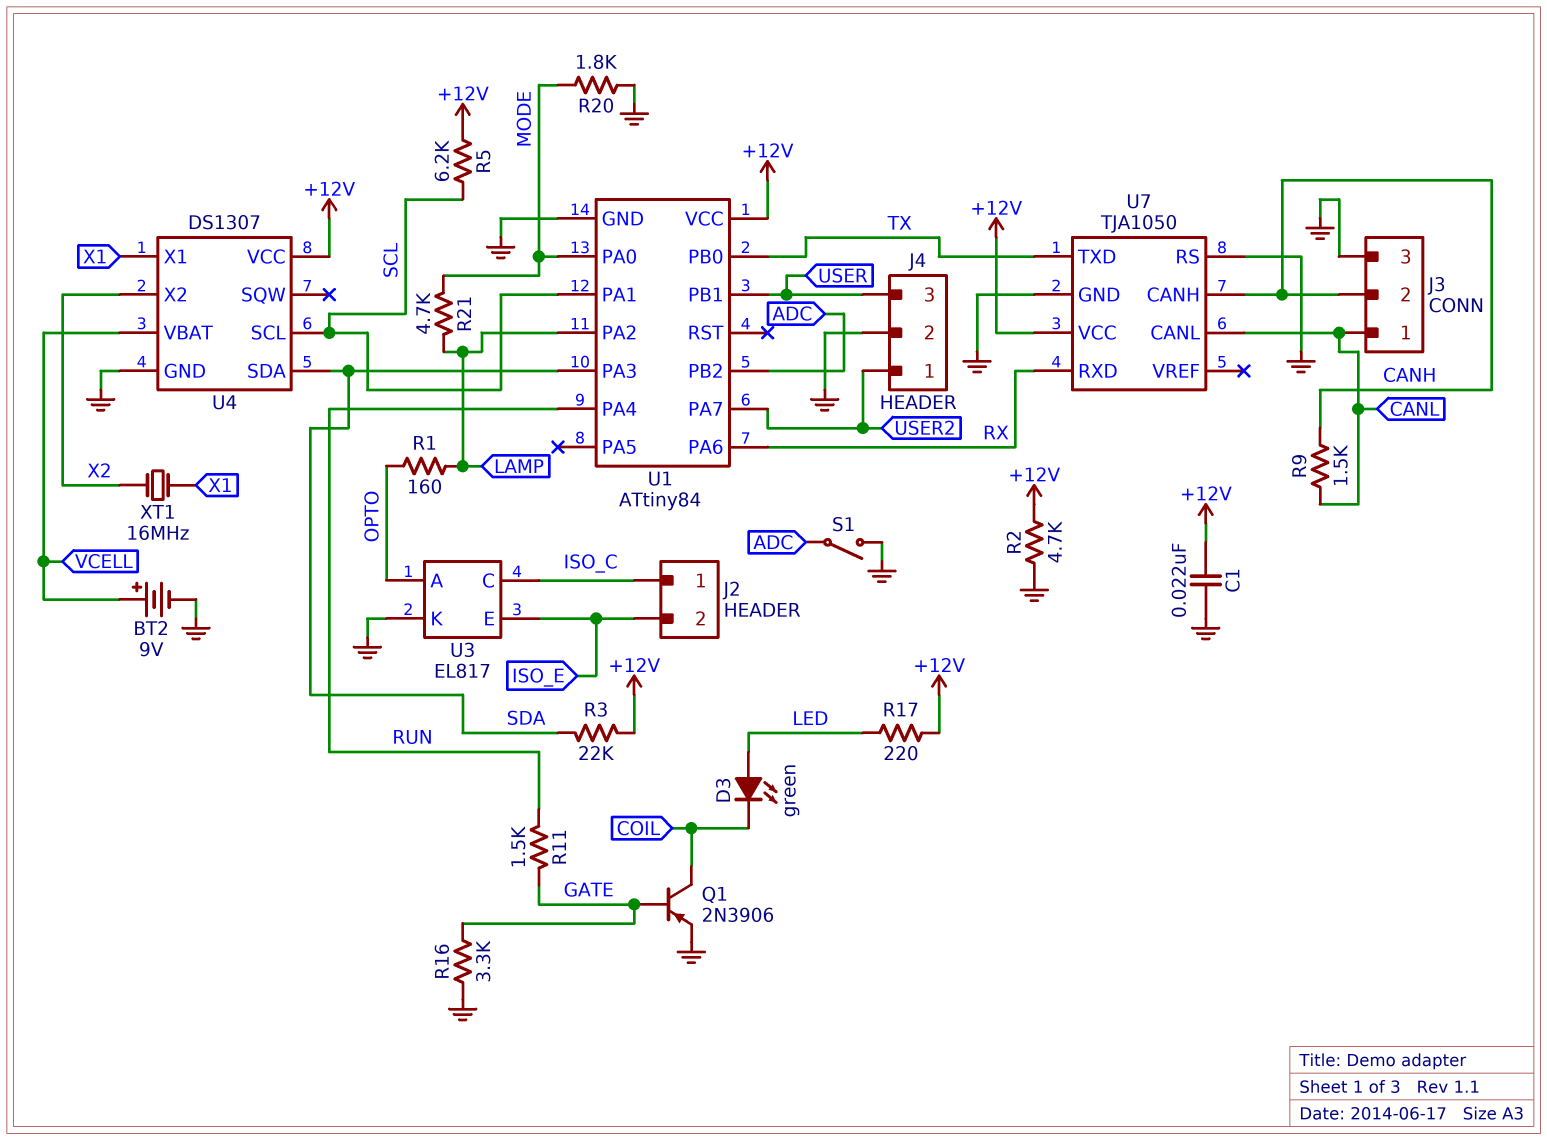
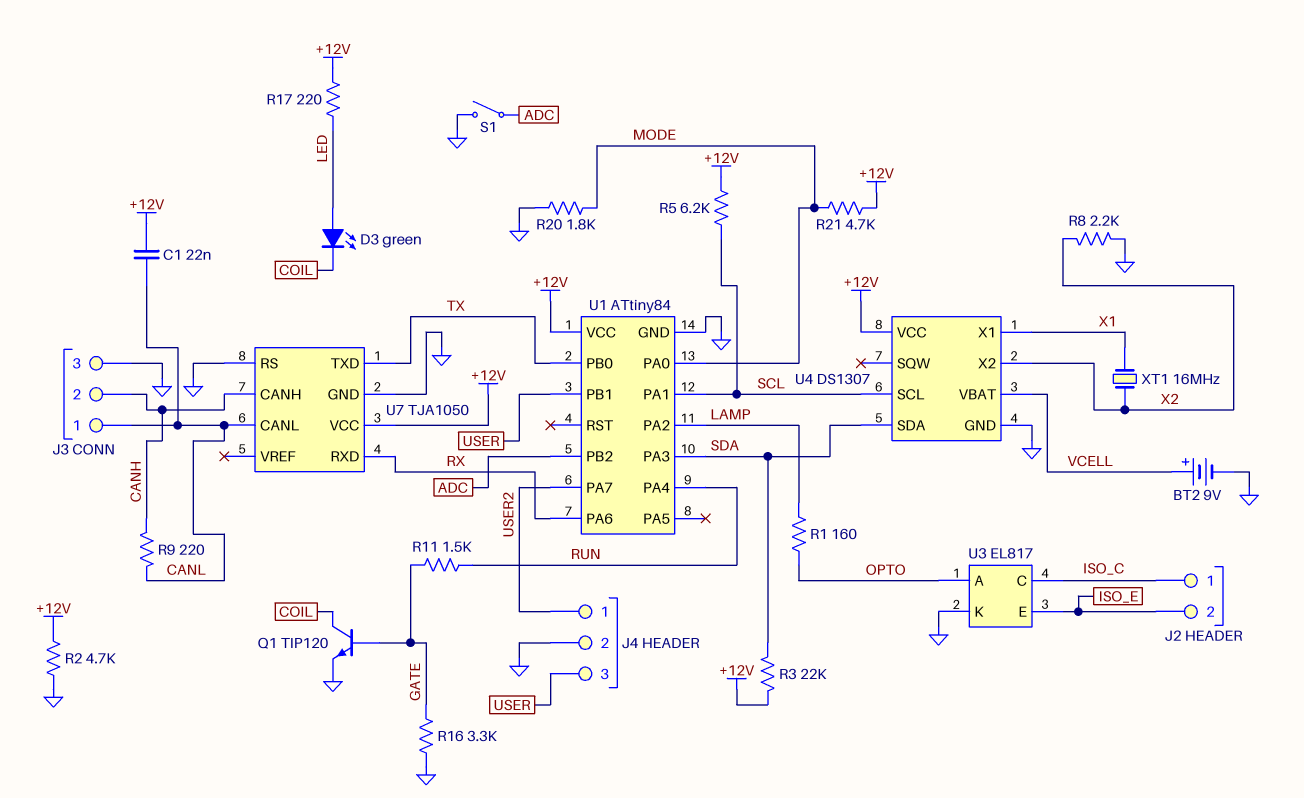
C1: 22nF (+12V, GND) -> 22nF (+12V, CANL)
Q1: PNP 2N3906 (B GATE, C COIL, E GND) -> NPN TIP120 (B GATE, C COIL, E GND)
R8: none -> 2.2k (GND, X2)
R9: 1.5k (CANH, CANL) -> 220 (CANH, CANL)
R21: 4.7k (LAMP, MODE) -> 4.7k (+12V, MODE)

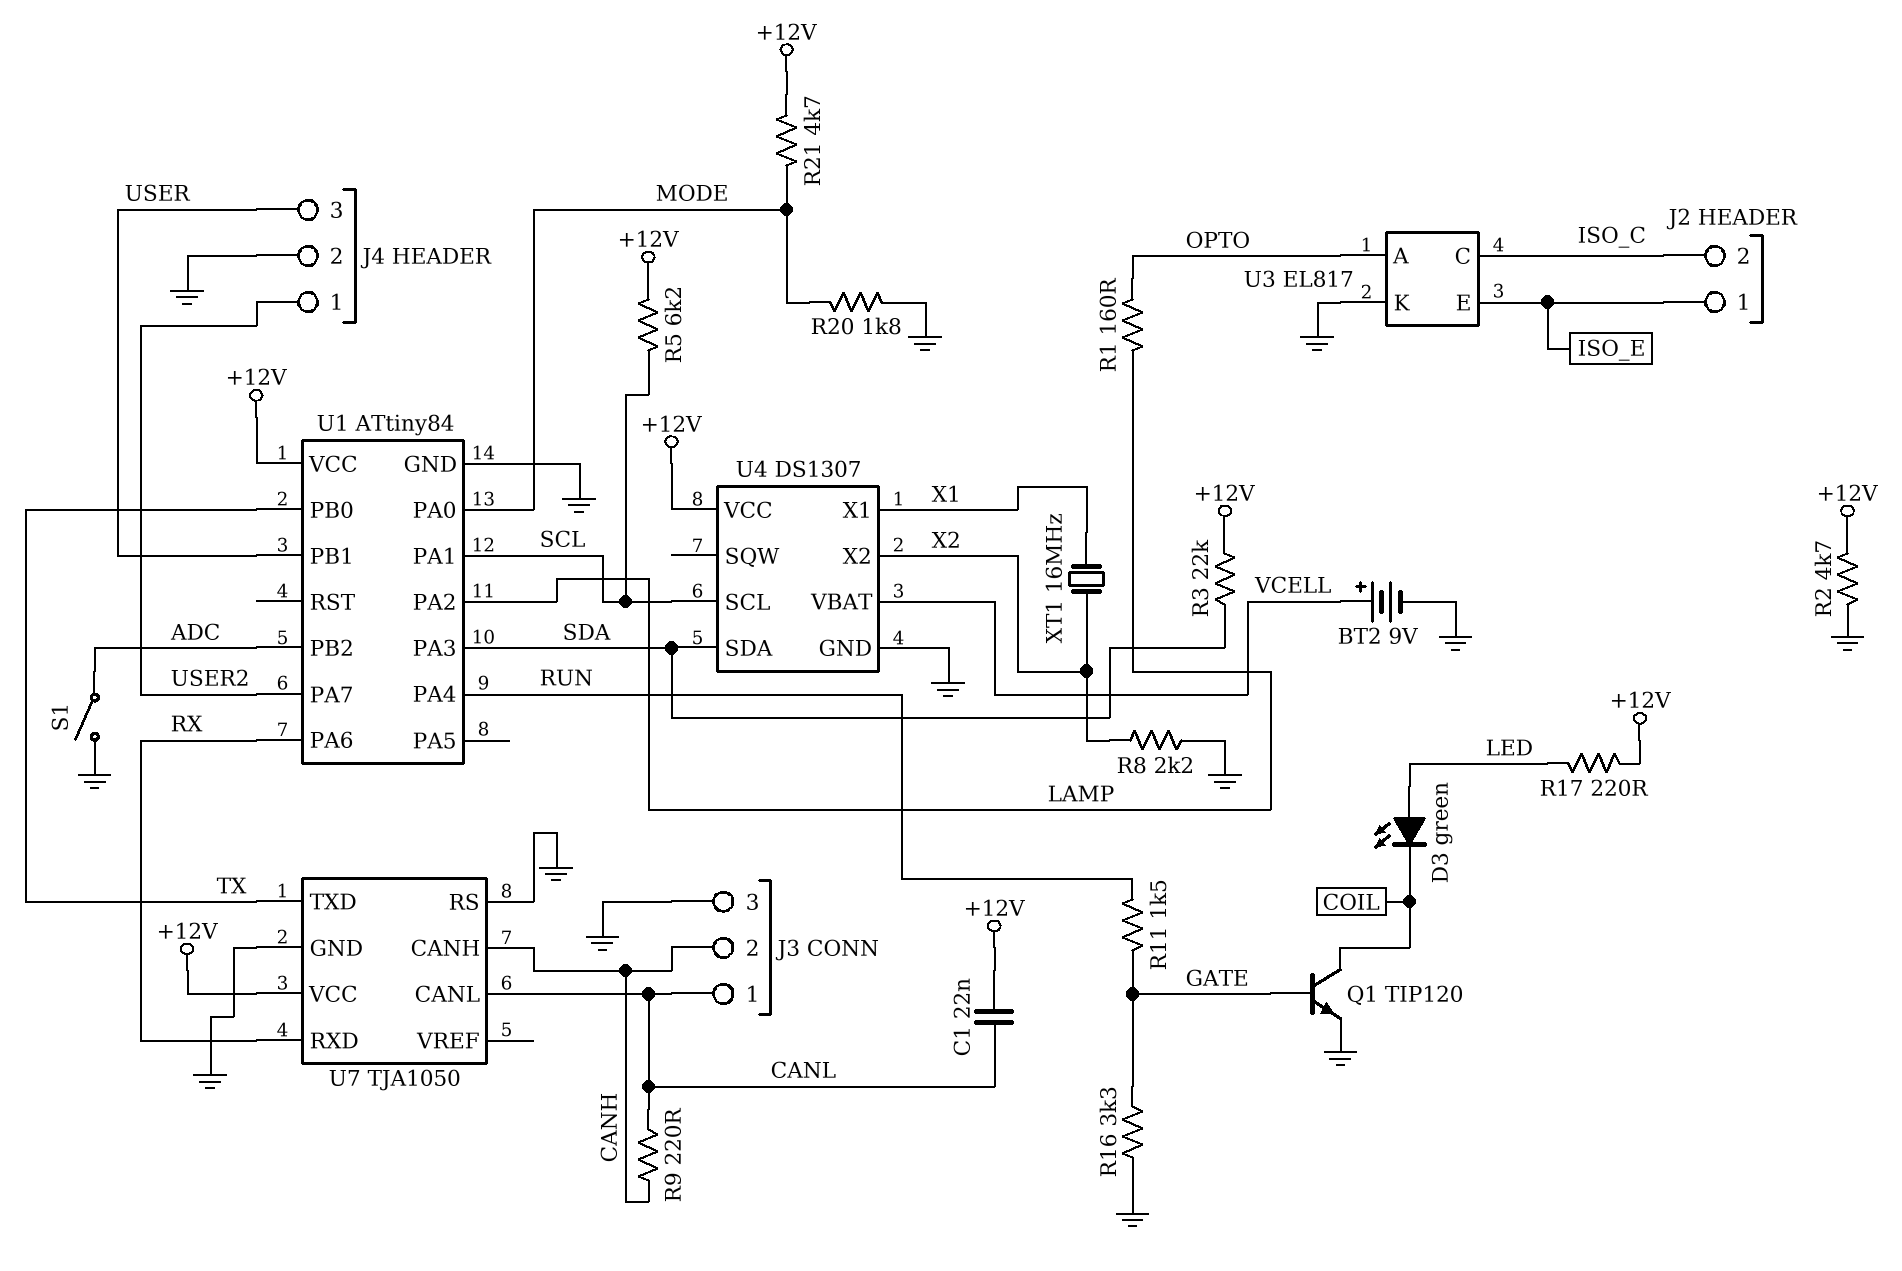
J2 pin 1: ISO_C -> ISO_E
J2 pin 2: ISO_E -> ISO_C

